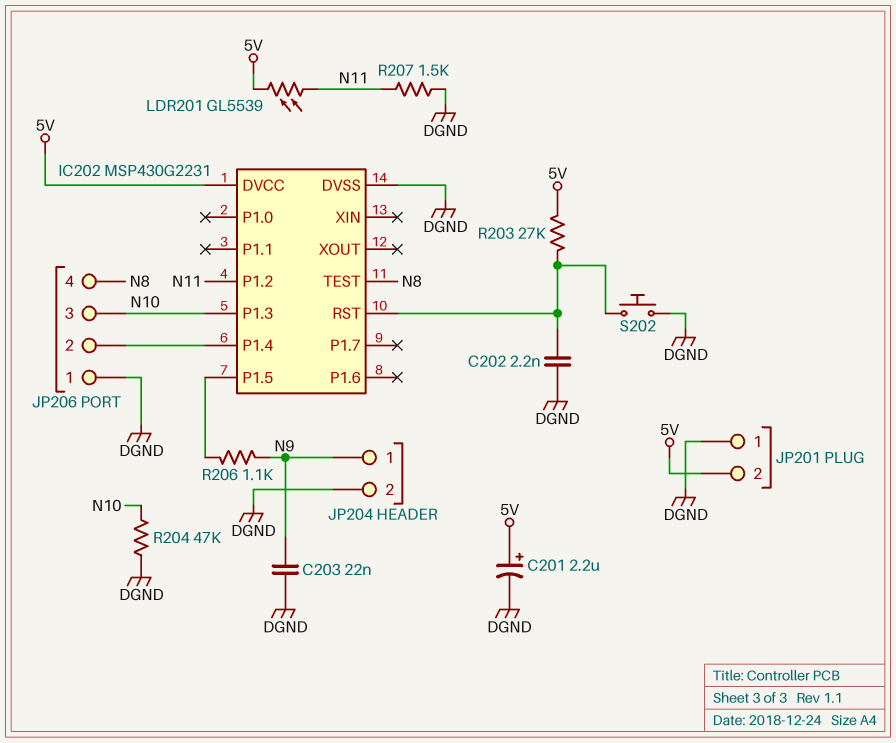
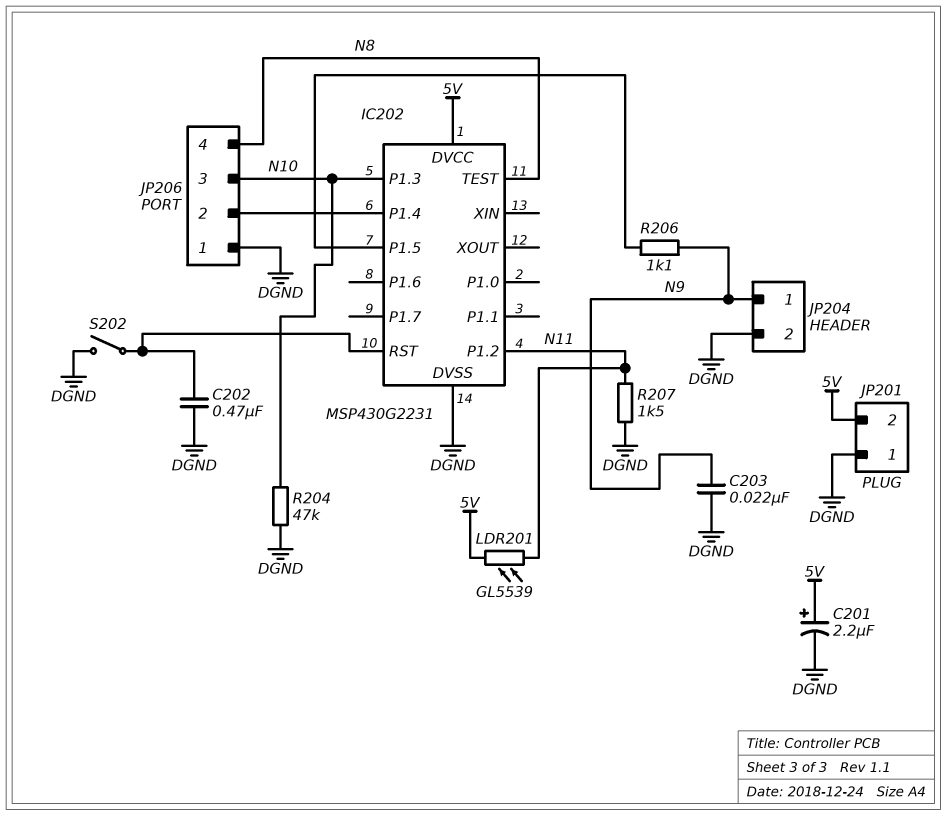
C202: 2.2nF (DGND, IC202/RST) -> 470nF (DGND, IC202/RST)
R203: 27k (5V, IC202/RST) -> none
S202: button (DGND, IC202/RST) -> switch (DGND, IC202/RST)

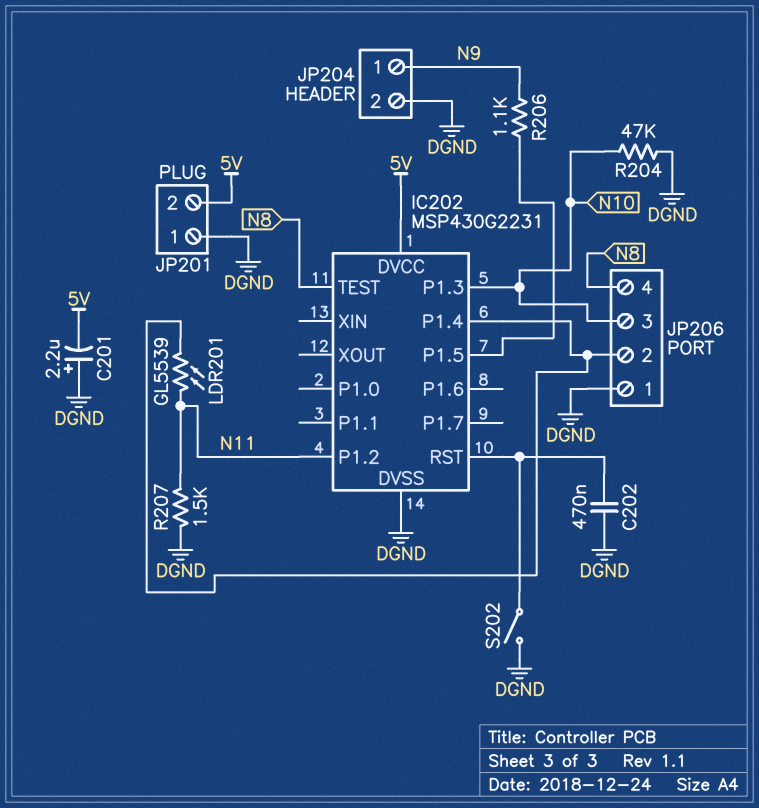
C201: 2.2uF (plus 5V, minus DGND) -> 2.2uF (plus DGND, minus 5V)
C203: 22nF (DGND, N9) -> none
LDR201: GL5539 (5V, N11) -> GL5539 (IC202/P1.4, N11)

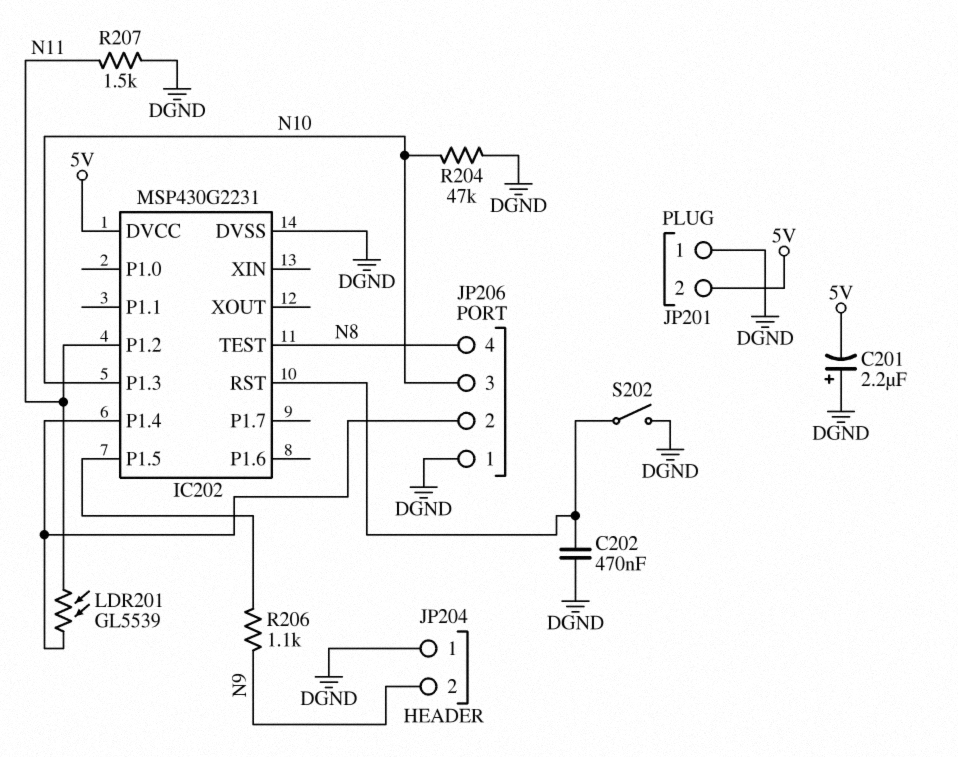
JP204 pin 1: N9 -> DGND
JP204 pin 2: DGND -> N9

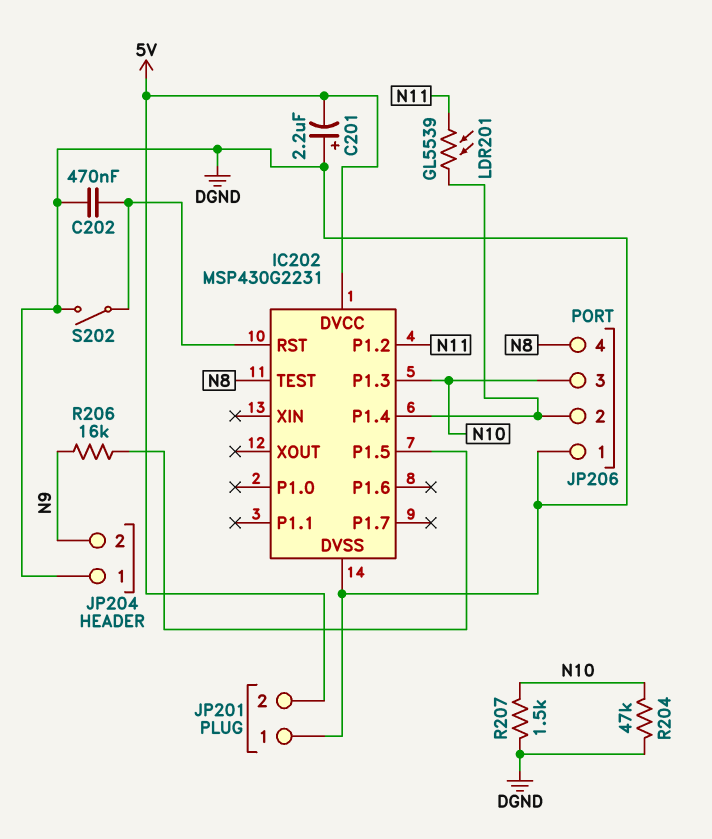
R206: 1.1k (IC202/P1.5, N9) -> 16k (IC202/P1.5, N9)
R207: 1.5k (DGND, N11) -> 1.5k (DGND, N10)

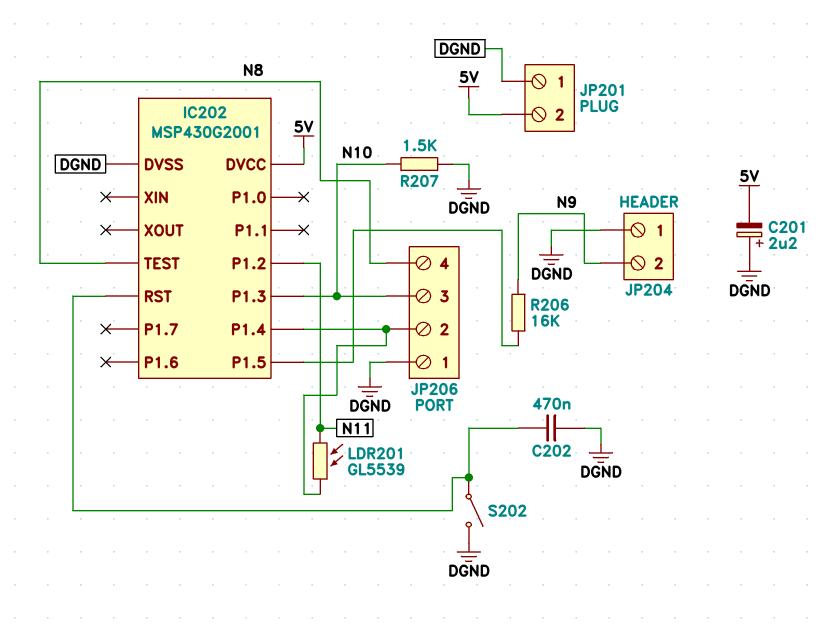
IC202: MSP430G2231 -> MSP430G2001
R204: 47k (DGND, N10) -> none

